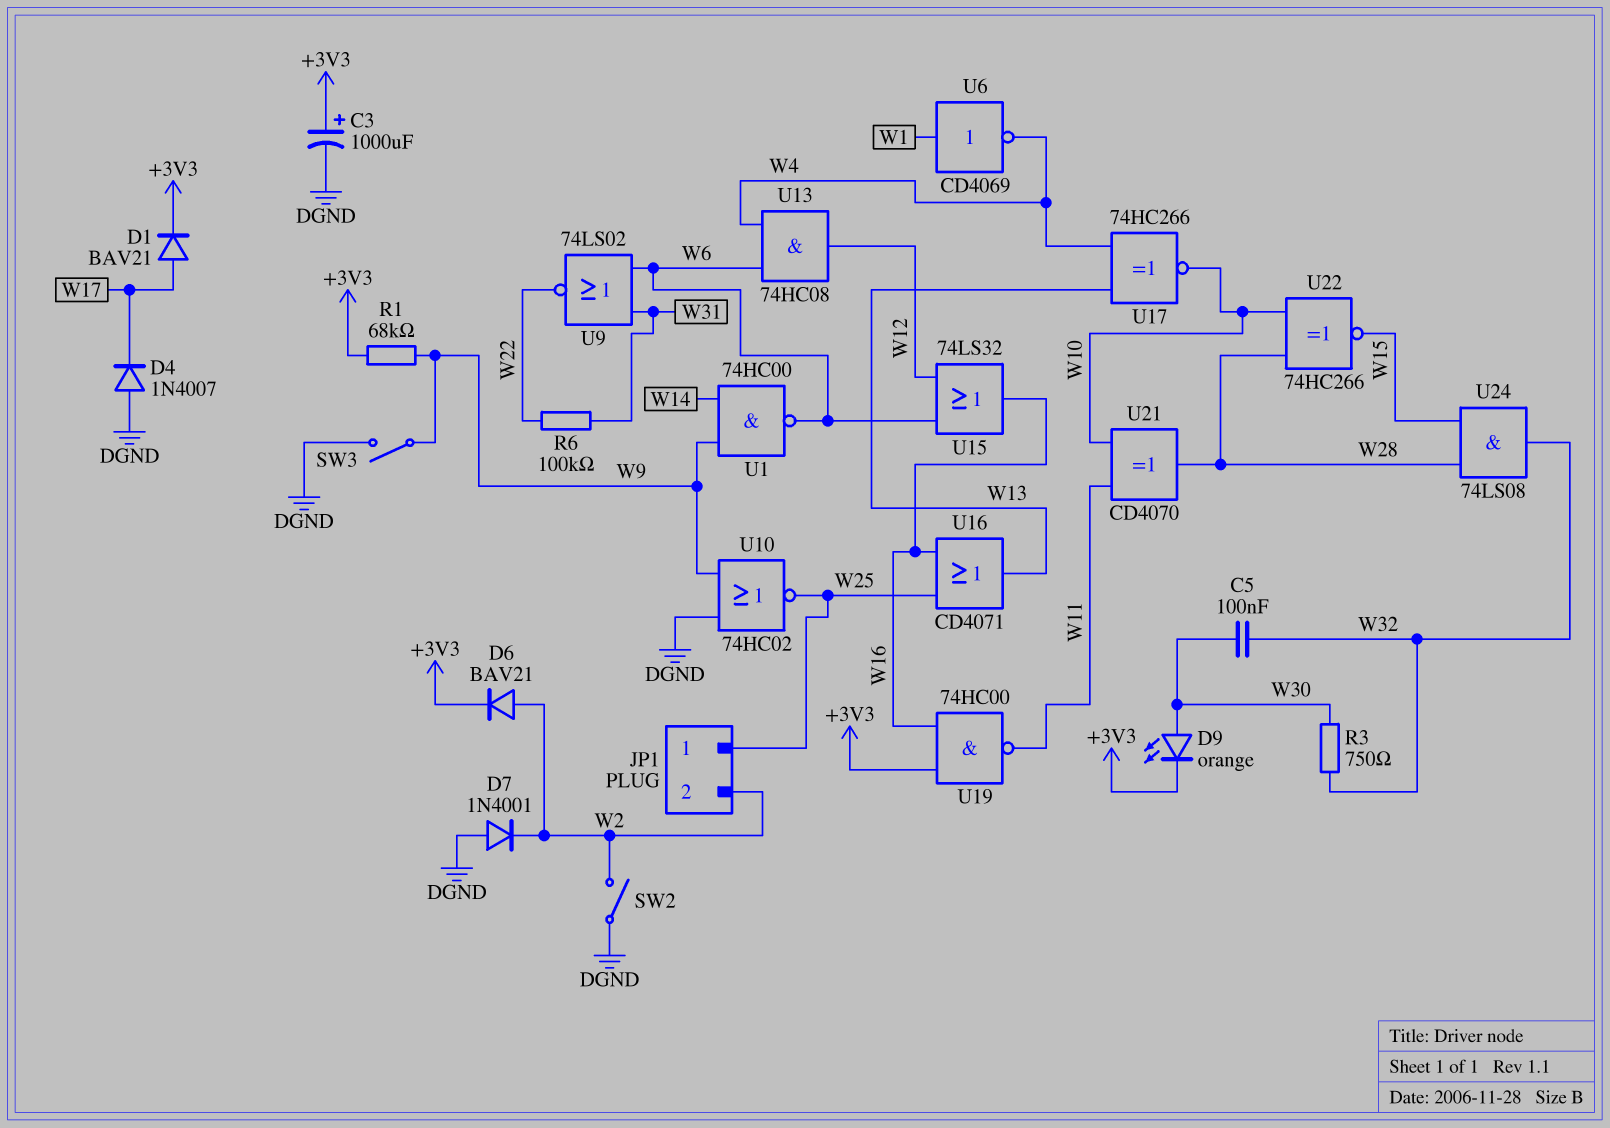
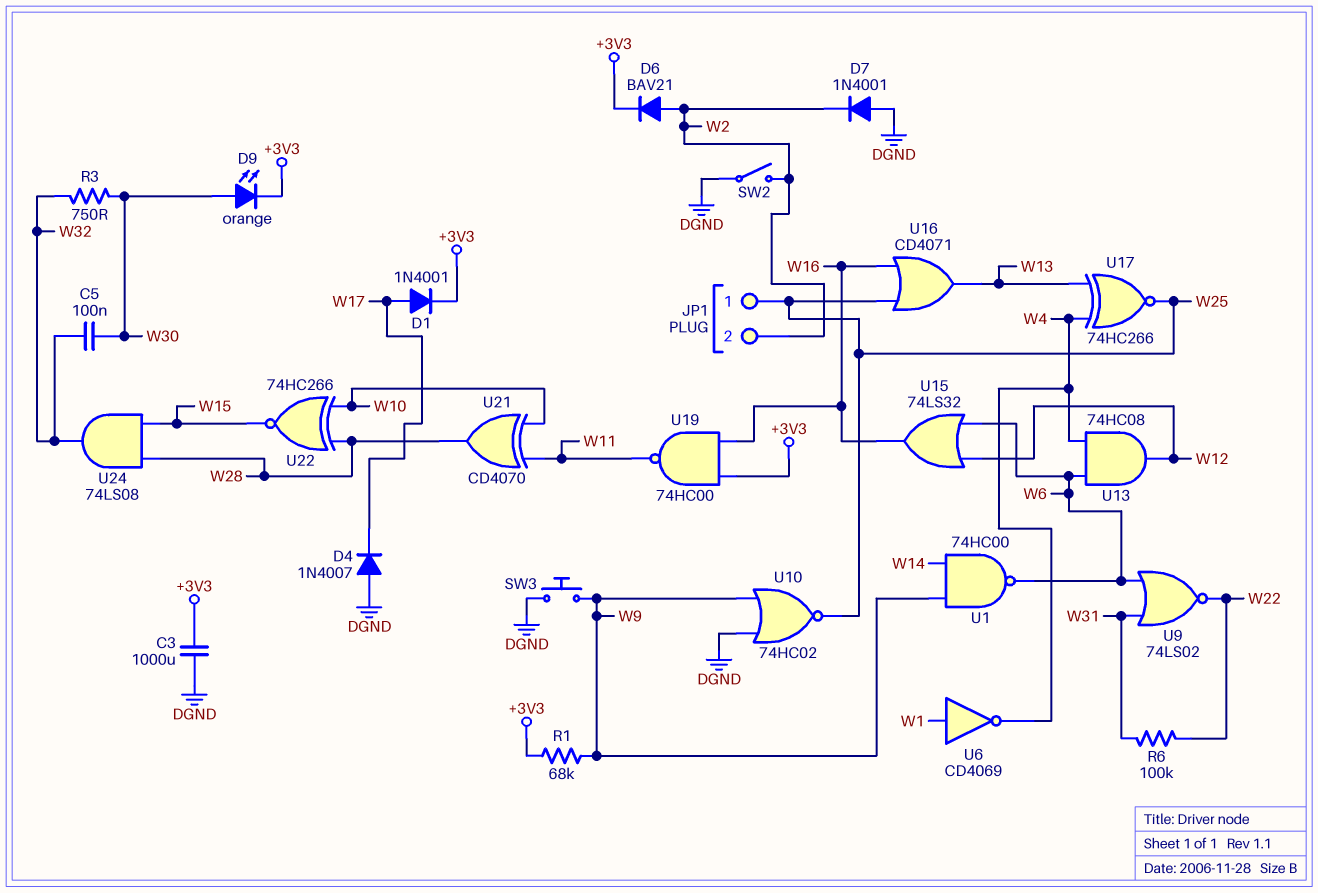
C3: 1000uF (plus +3V3, minus DGND) -> 1000uF (+3V3, DGND)
D1: diode BAV21 (A W17, K +3V3) -> diode 1N4001 (A W17, K +3V3)
SW3: switch (DGND, W9) -> button (DGND, W9)
U17: XNOR 74HC266 (in W4, in W13, out W10) -> XNOR 74HC266 (in W4, in W13, out W25)

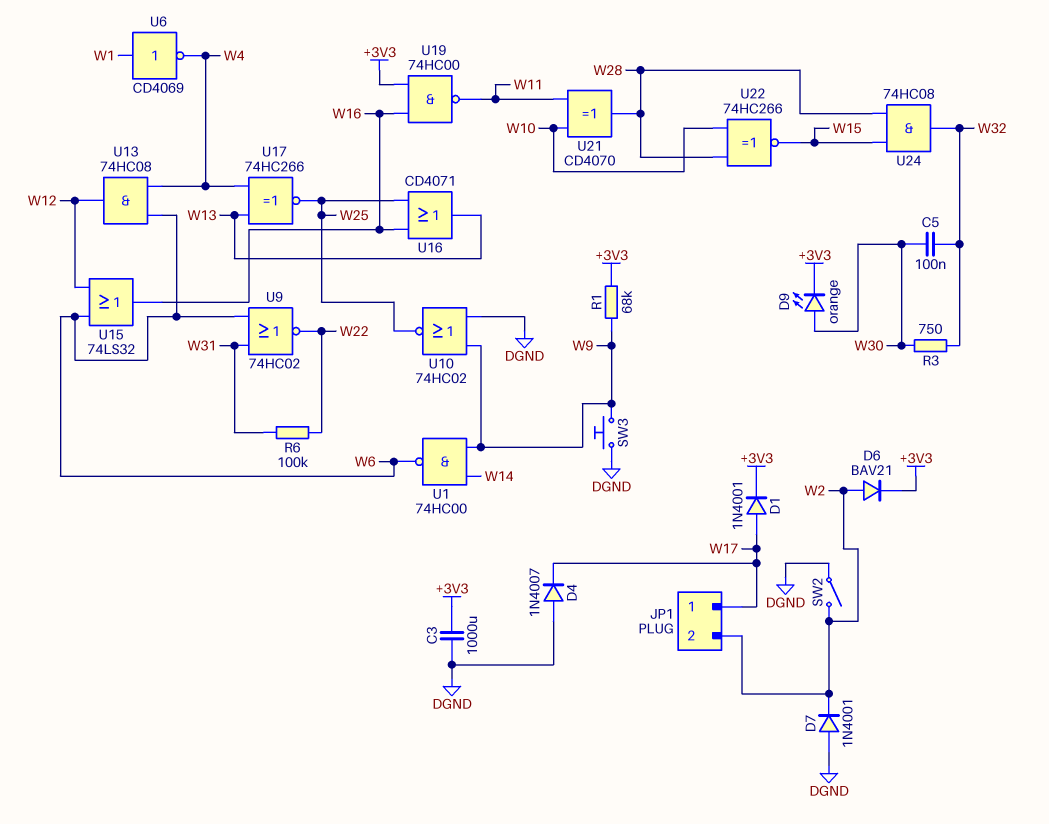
JP1 pin 1: W25 -> W17
U9: NOR 74LS02 (in W6, in W31, out W22) -> NOR 74HC02 (in W6, in W31, out W22)
U24: AND 74LS08 (in W15, in W28, out W32) -> AND 74HC08 (in W15, in W28, out W32)

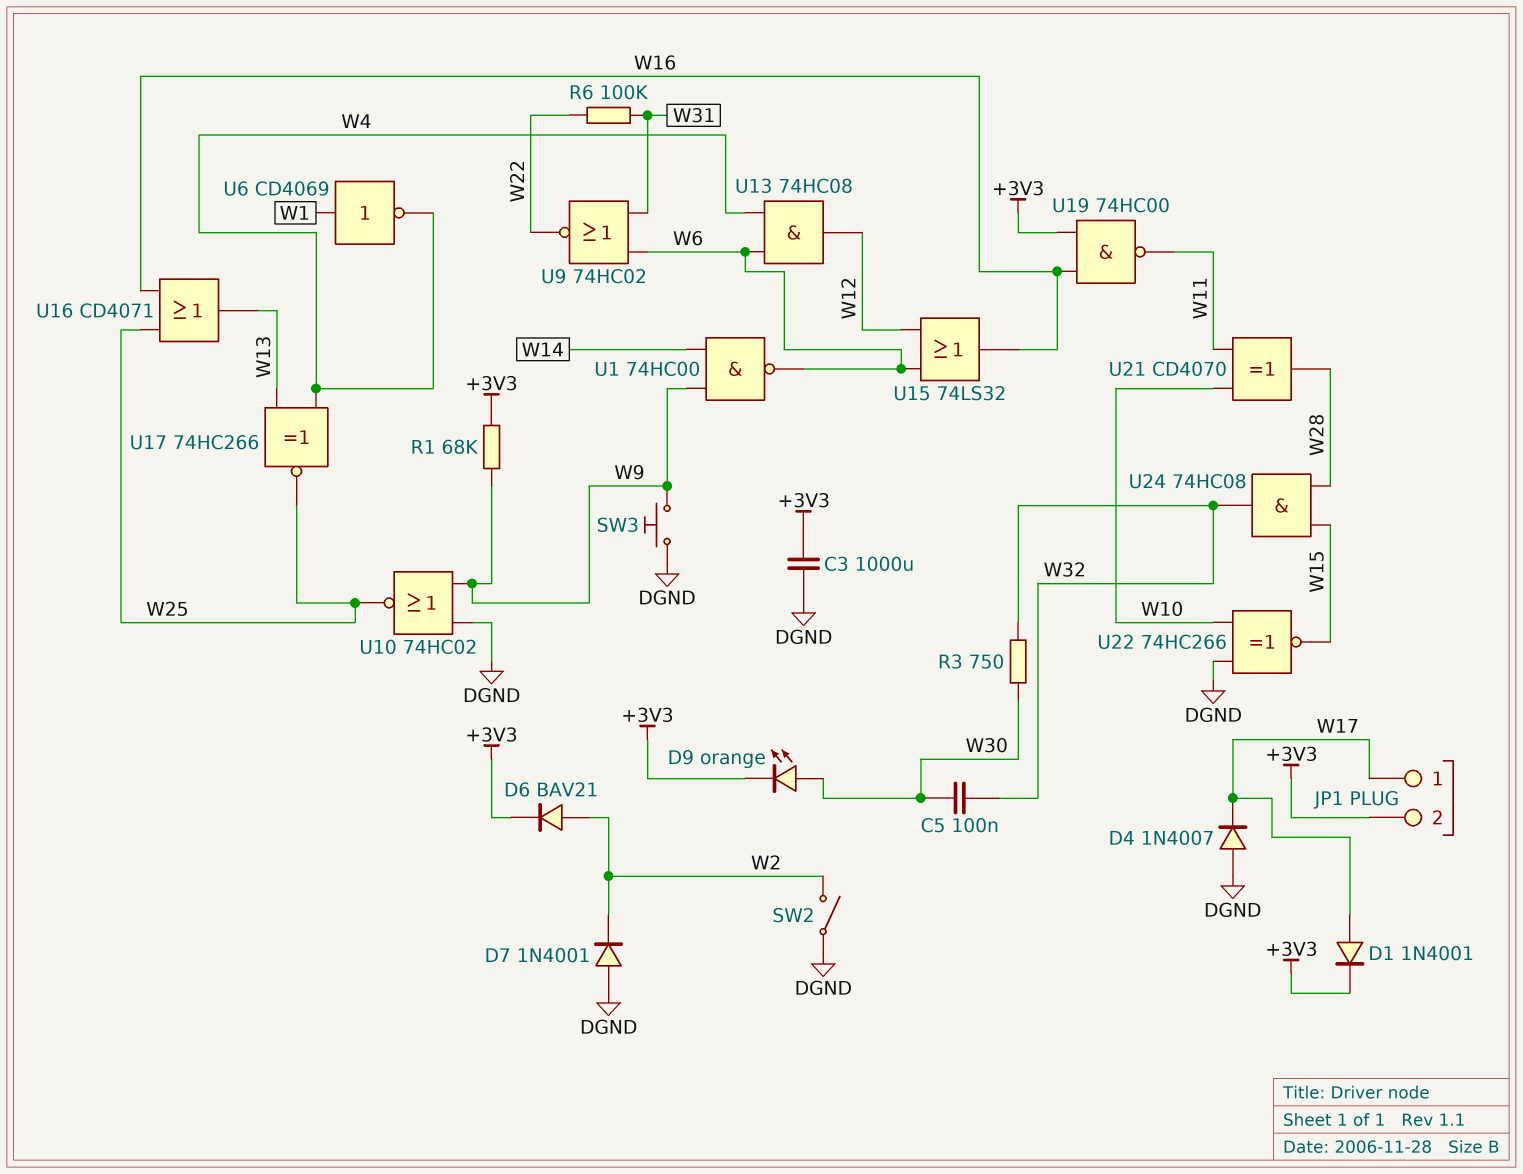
JP1 pin 2: W2 -> +3V3
U22: XNOR 74HC266 (in W10, in W28, out W15) -> XNOR 74HC266 (in DGND, in W10, out W15)

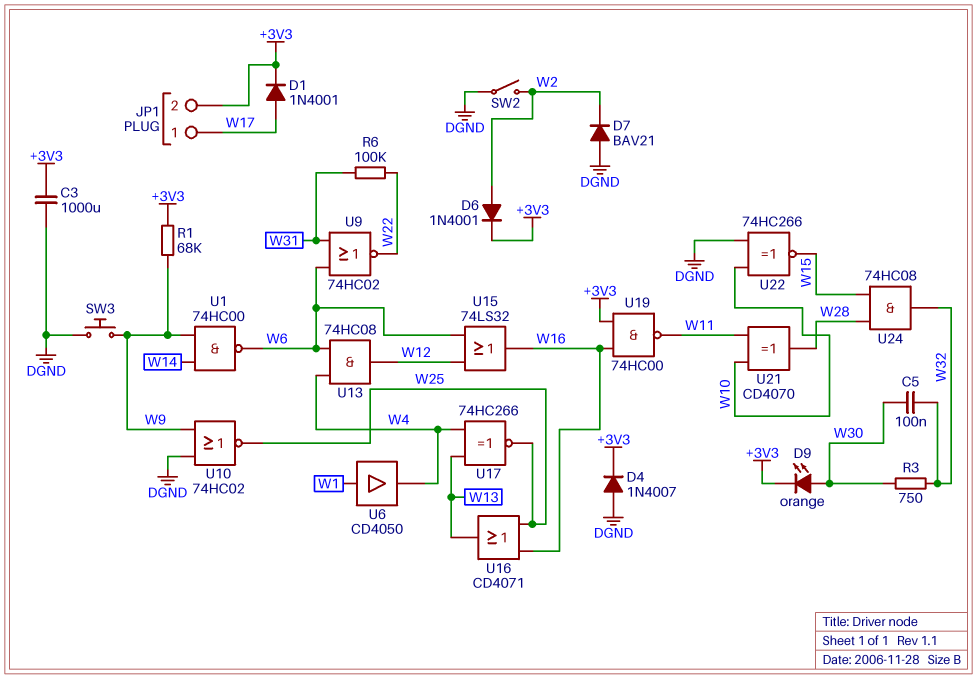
D4: diode 1N4007 (A DGND, K W17) -> diode 1N4007 (A DGND, K +3V3)
D6: diode BAV21 (A W2, K +3V3) -> diode 1N4001 (A W2, K +3V3)
D7: diode 1N4001 (A DGND, K W2) -> diode BAV21 (A DGND, K W2)
U6: NOT CD4069 (in W1, out W4) -> buffer CD4050 (in W1, out W4)

